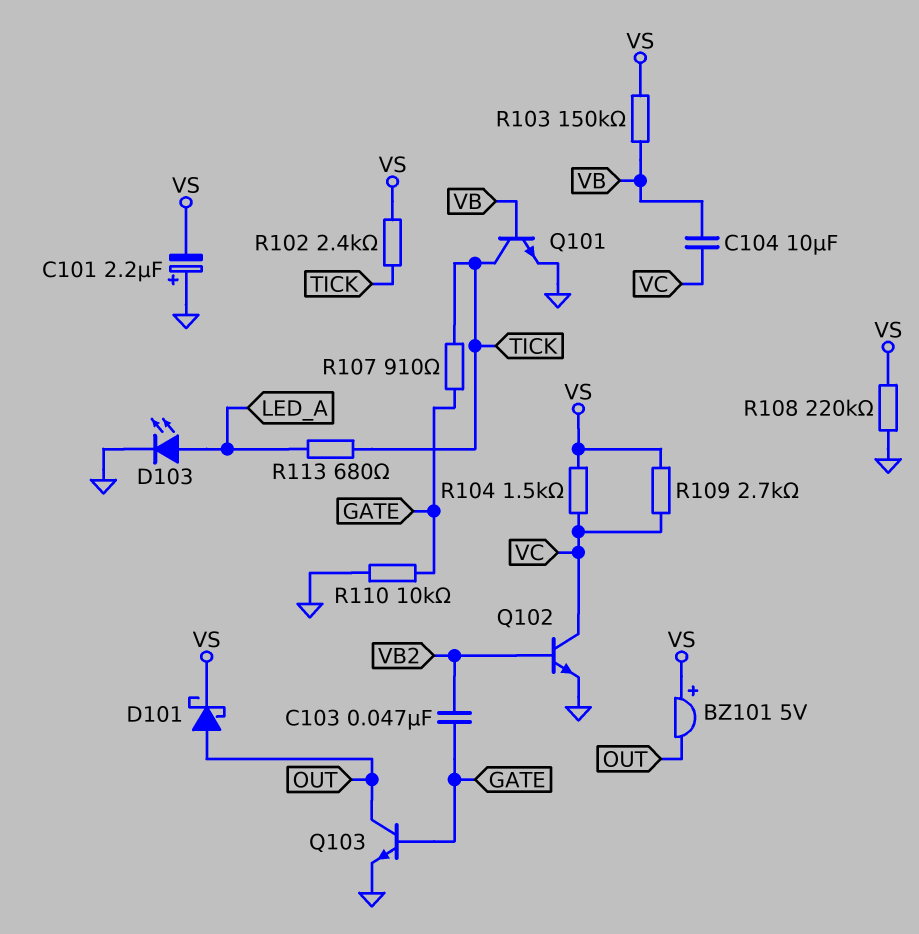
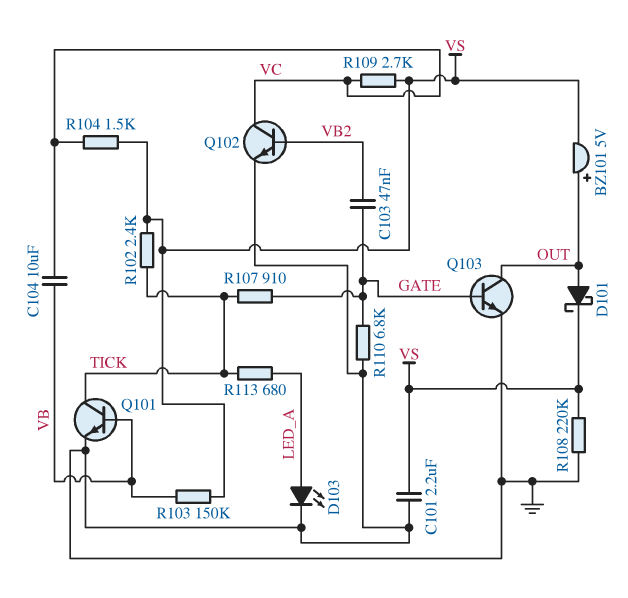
BZ101: buzzer 5V (plus VS, minus OUT) -> buzzer 5V (plus OUT, minus VS)
C101: 2.2uF (plus GND, minus VS) -> 2.2uF (GND, VS)
R110: 10k (GATE, GND) -> 6.8k (GATE, GND)

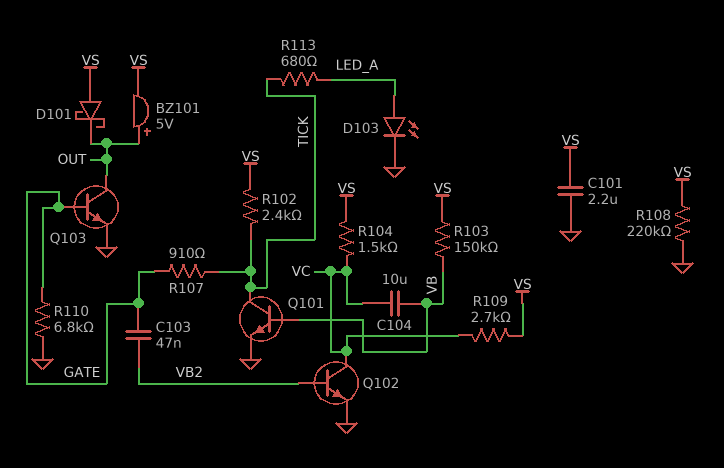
D101: schottky (A OUT, K VS) -> schottky (A VS, K OUT)

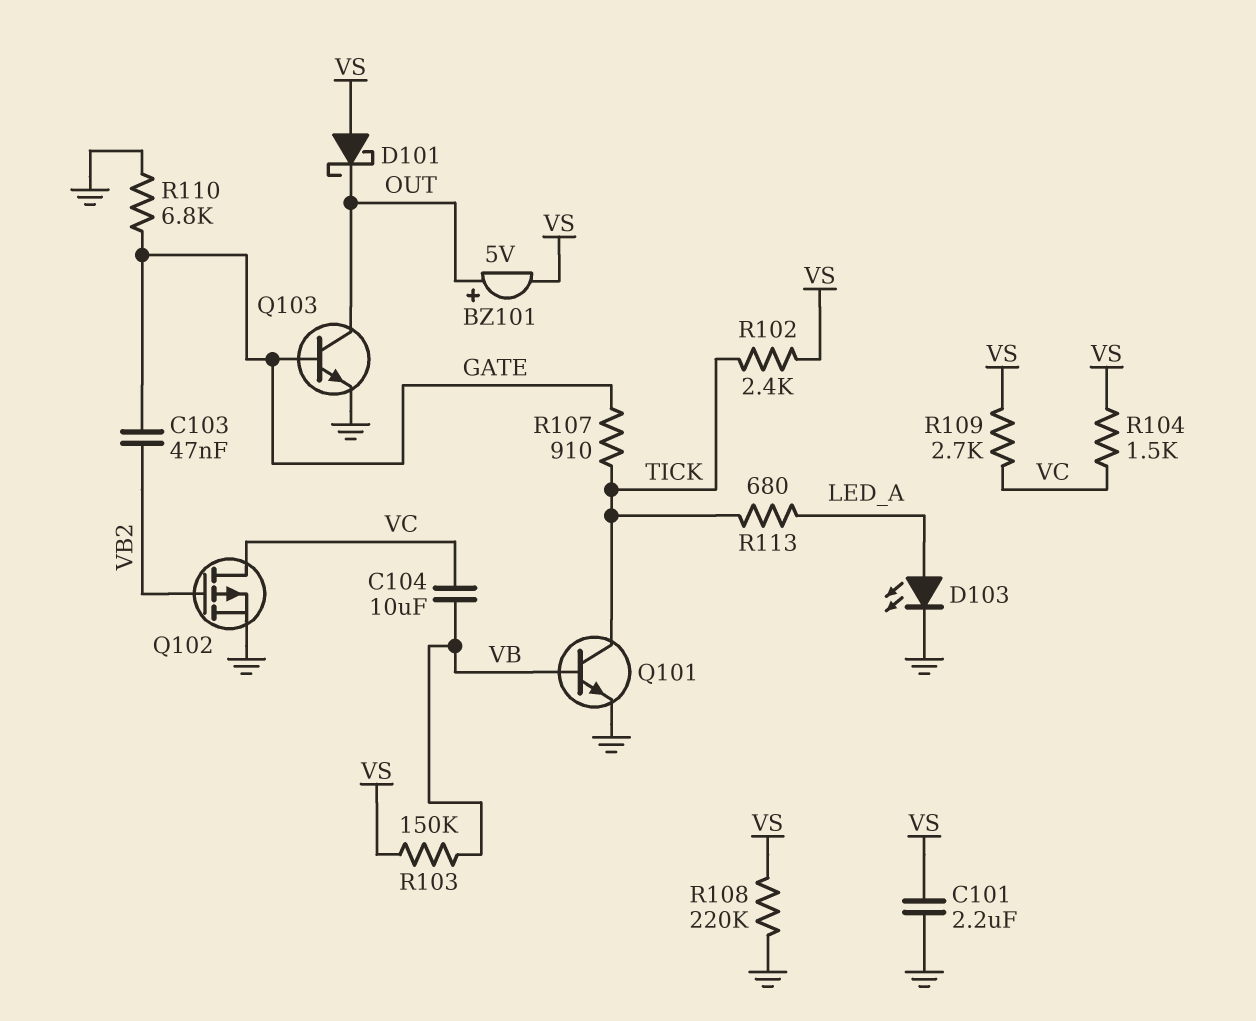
Q102: NPN (B VB2, C VC, E GND) -> PMOS (G VB2, D VC, S GND)

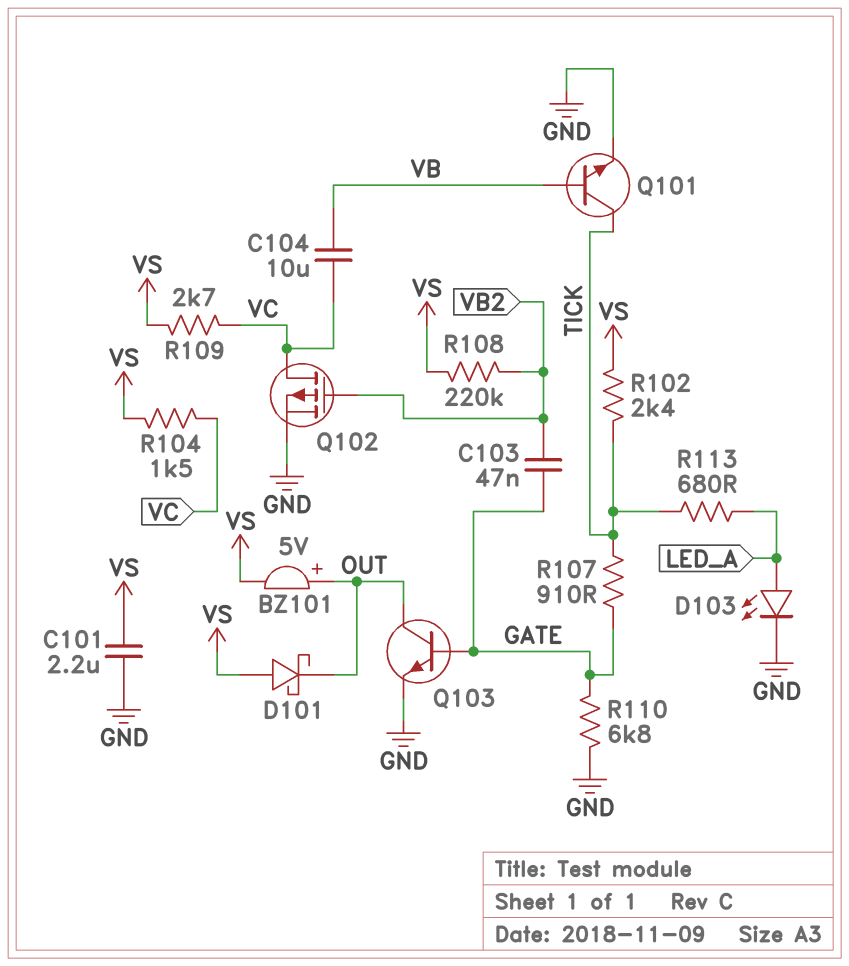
R103: 150k (VB, VS) -> none
R108: 220k (GND, VS) -> 220k (VB2, VS)

